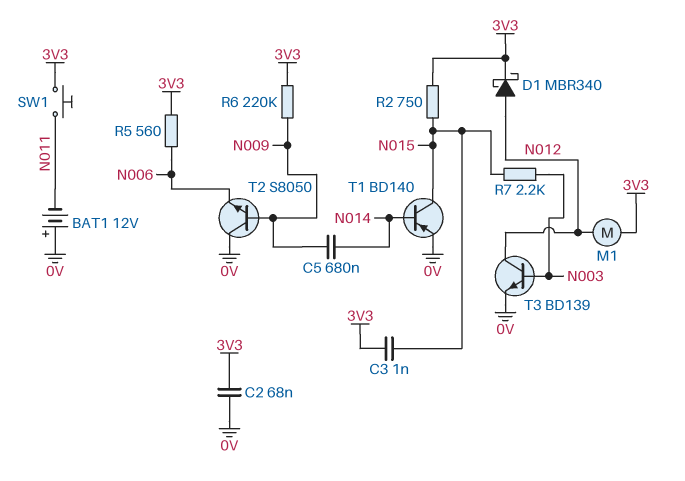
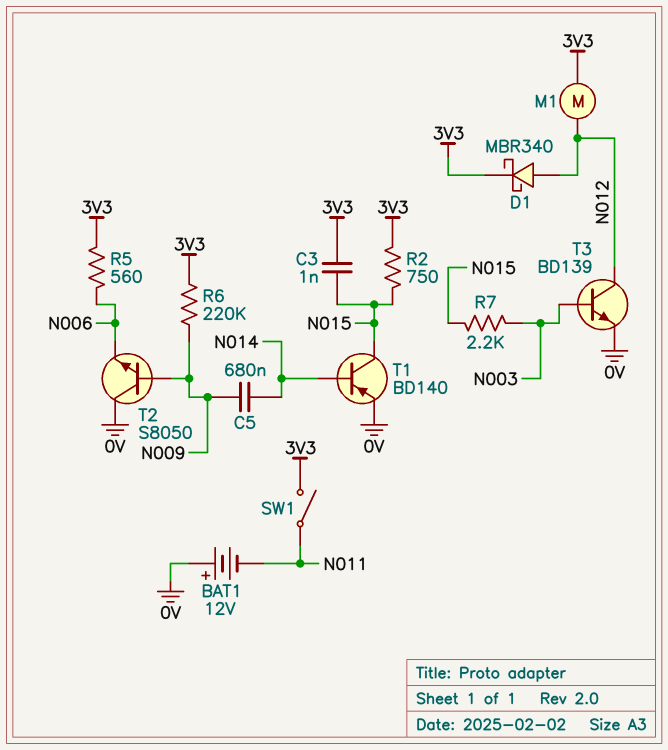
C2: 68nF (0V, 3V3) -> none
SW1: button (3V3, N011) -> switch (3V3, N011)

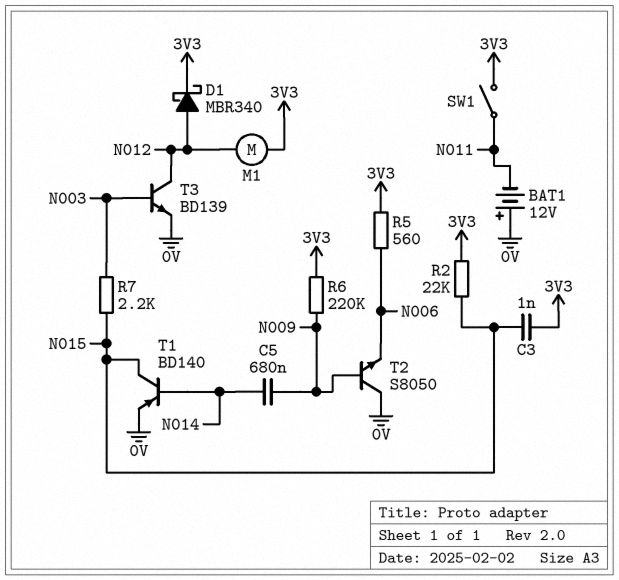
R2: 750 (3V3, N015) -> 22k (3V3, N015)

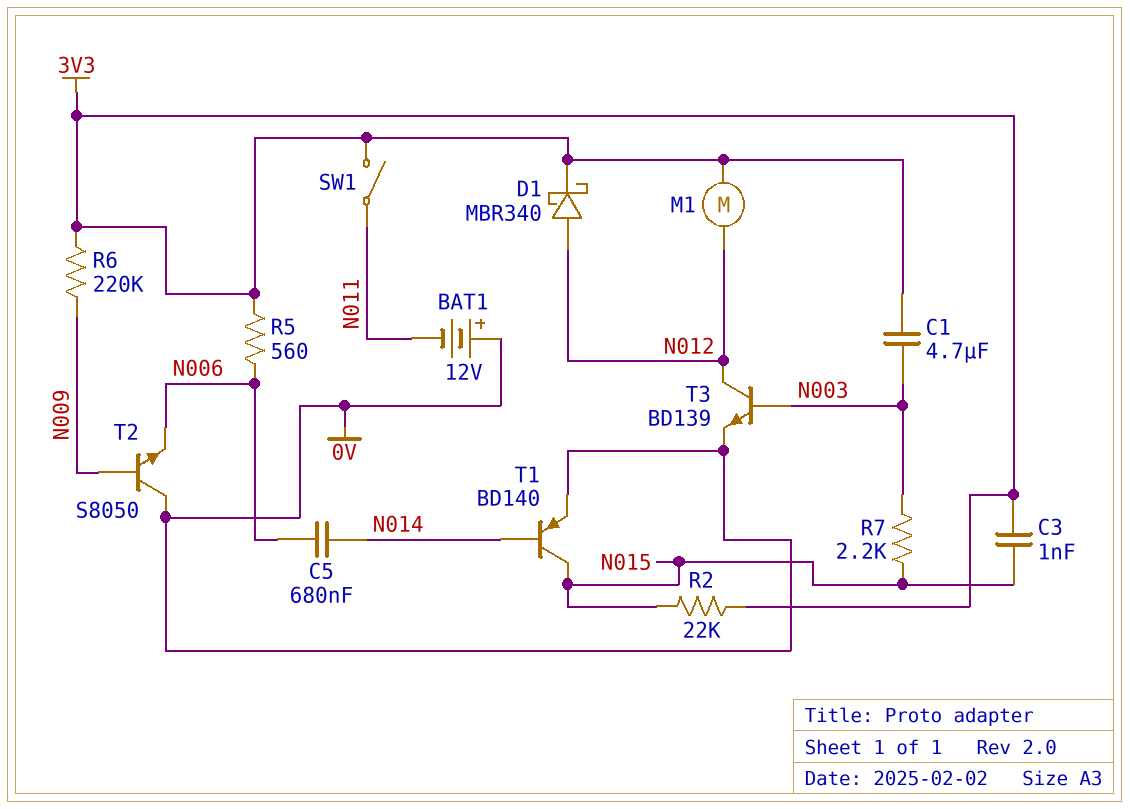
C1: none -> 4.7uF (3V3, N003)
C5: 680nF (N009, N014) -> 680nF (N006, N014)

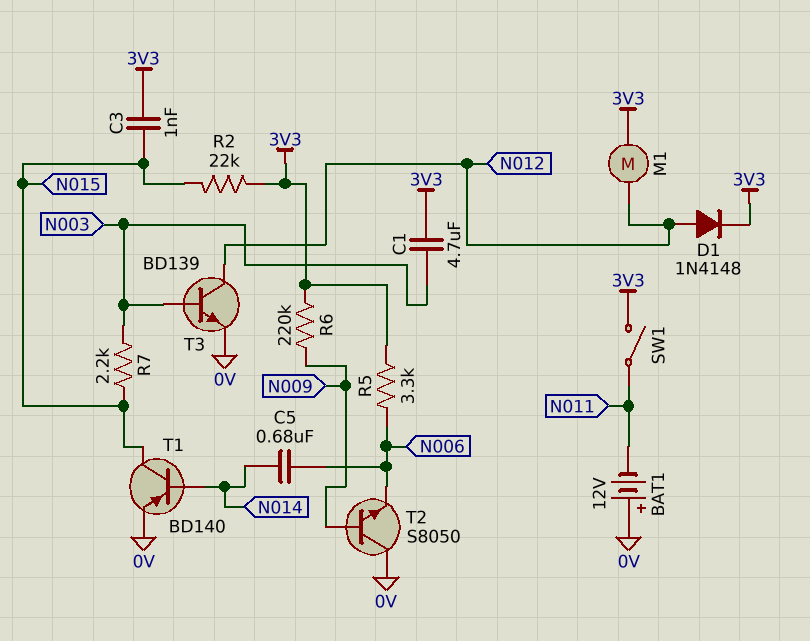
D1: schottky MBR340 (A N012, K 3V3) -> diode 1N4148 (A N012, K 3V3)
R5: 560 (3V3, N006) -> 3.3k (3V3, N006)

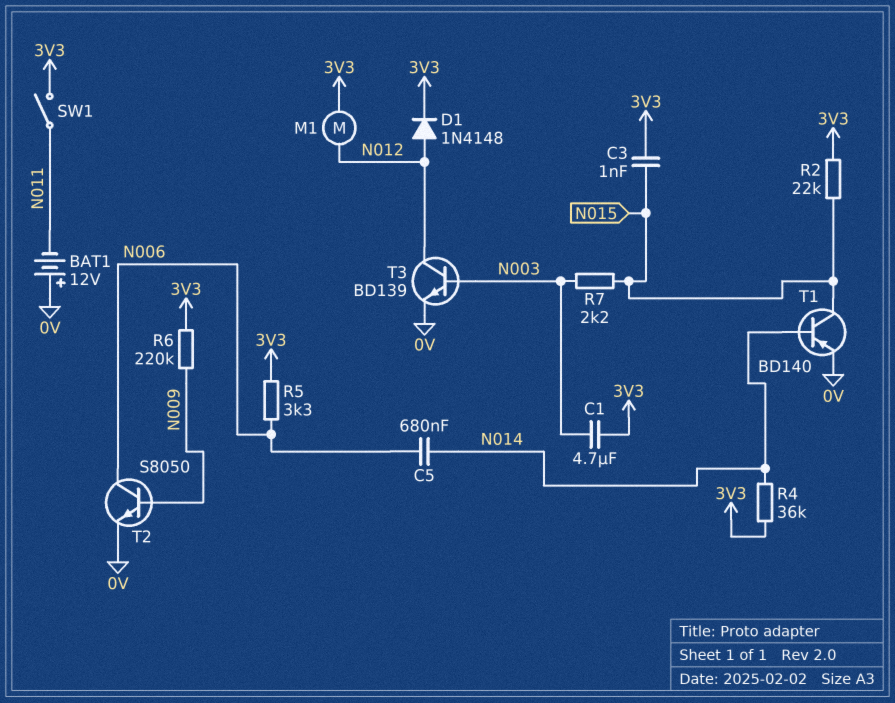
R4: none -> 36k (3V3, N014)
T2: NPN S8050 (B N009, C 0V, E N006) -> NPN S8050 (B N009, C N006, E 0V)

